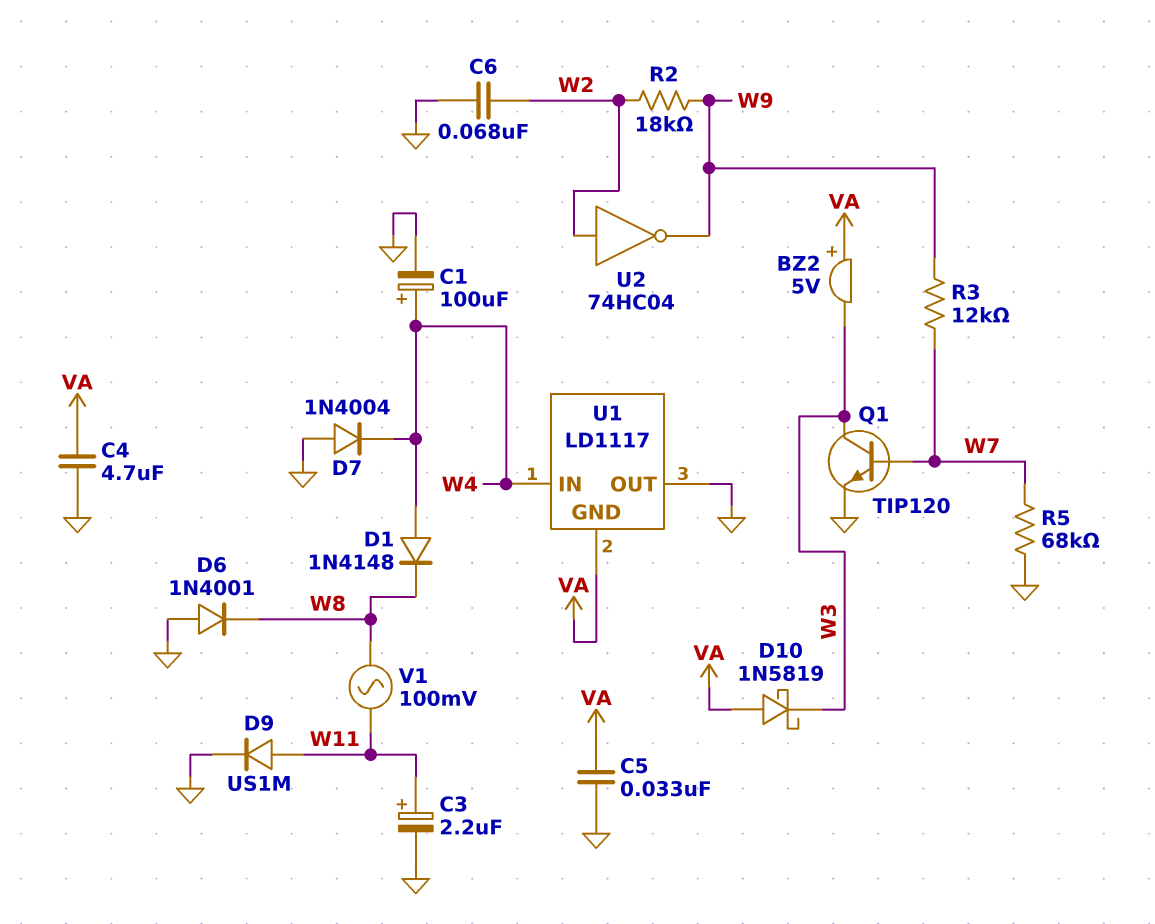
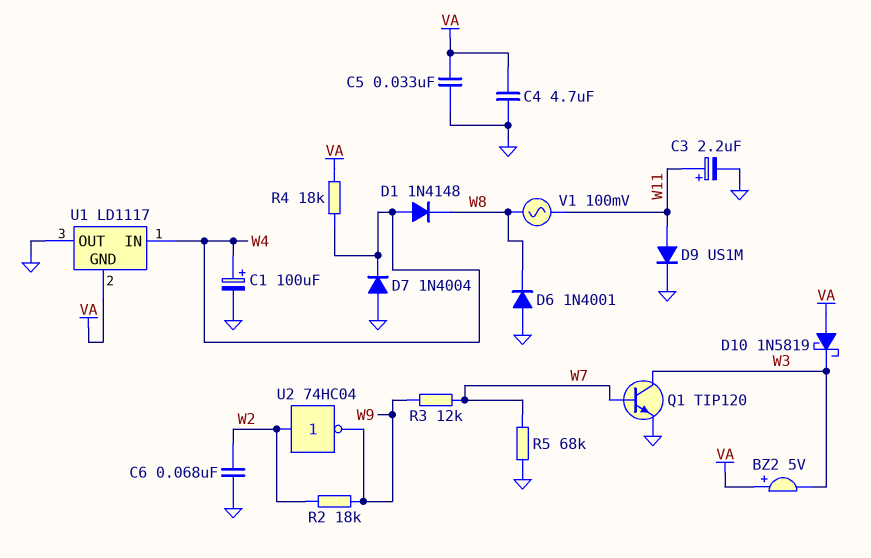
R4: none -> 18k (VA, W4)

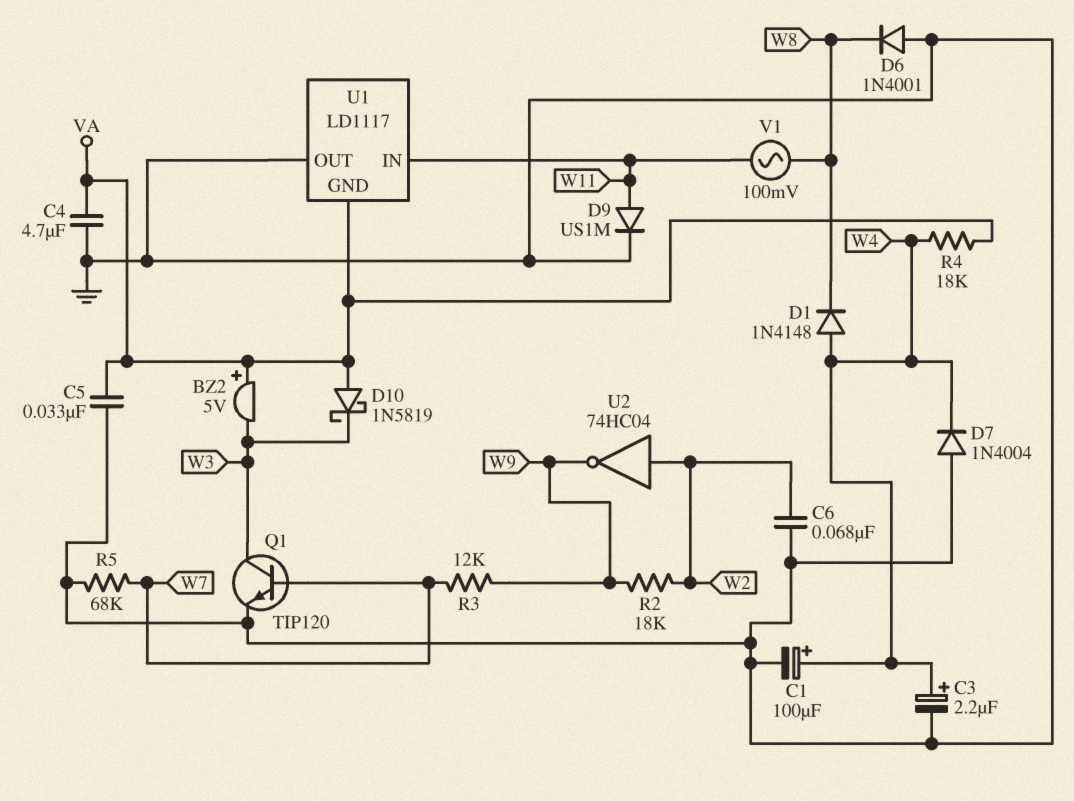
C3: 2.2uF (plus W11, minus GND) -> 2.2uF (plus W4, minus GND)
U1 pin IN: W4 -> W11

